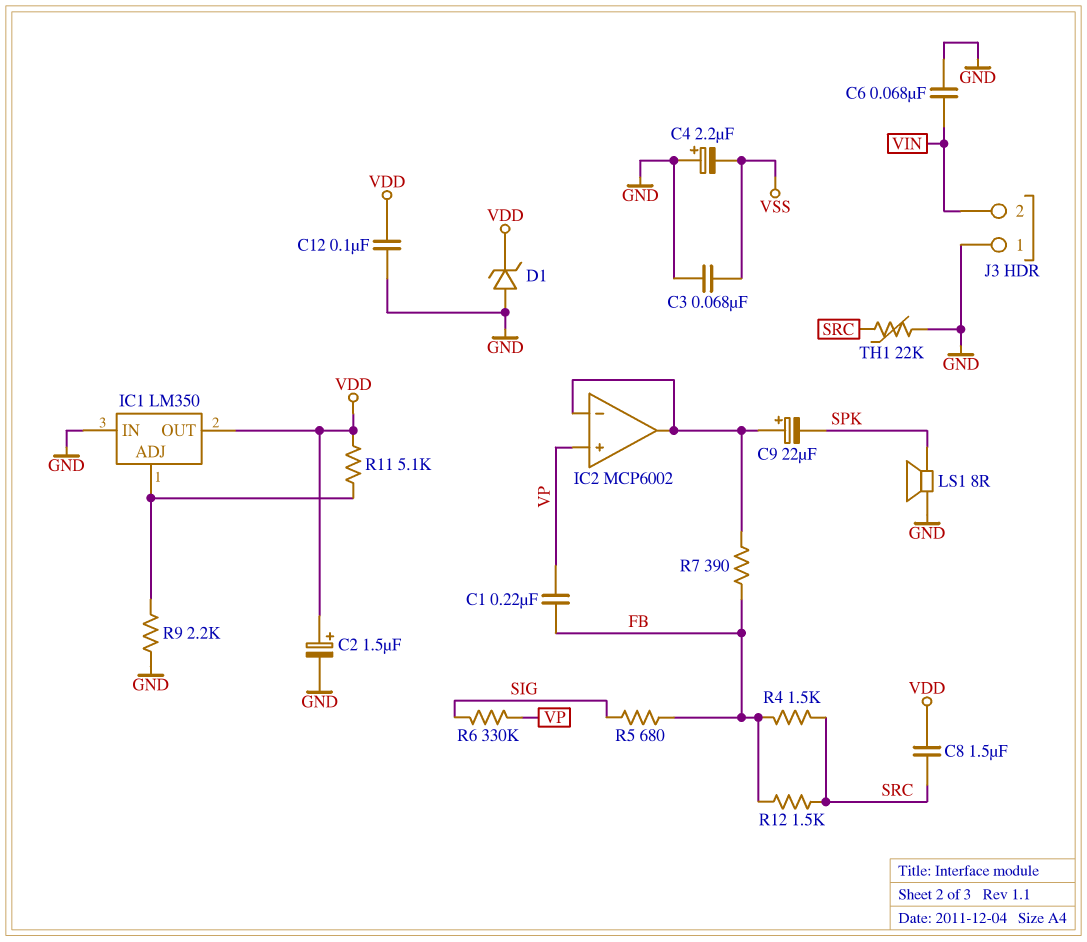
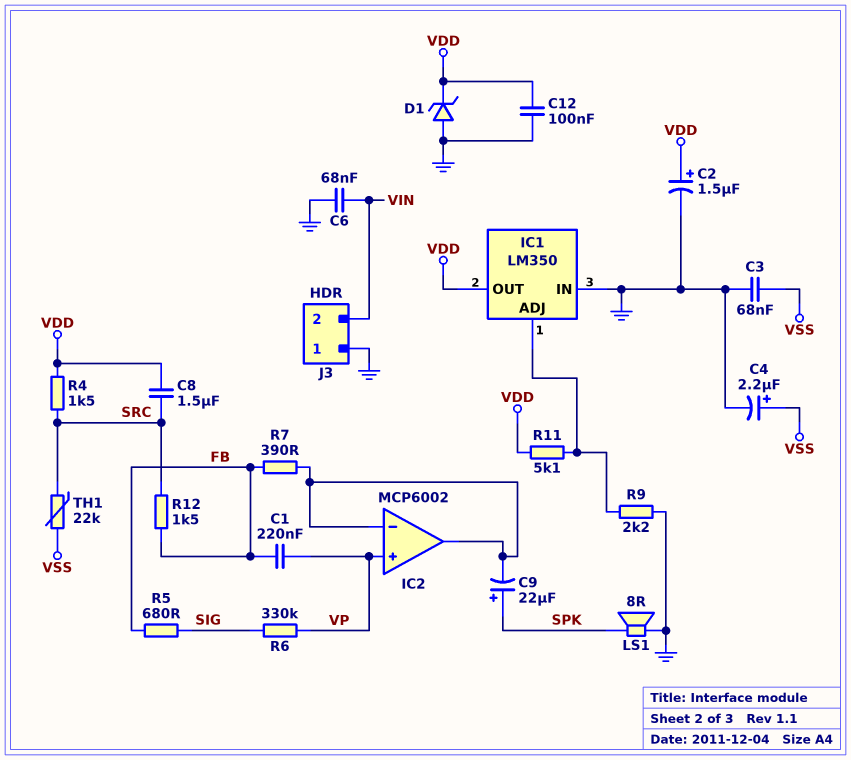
C4: 2.2uF (plus GND, minus VSS) -> 2.2uF (plus VSS, minus GND)
C9: 22uF (plus IC2/in-, minus SPK) -> 22uF (plus SPK, minus IC2/in-)
R4: 1.5k (FB, SRC) -> 1.5k (SRC, VDD)
TH1: 22k (GND, SRC) -> 22k (SRC, VSS)

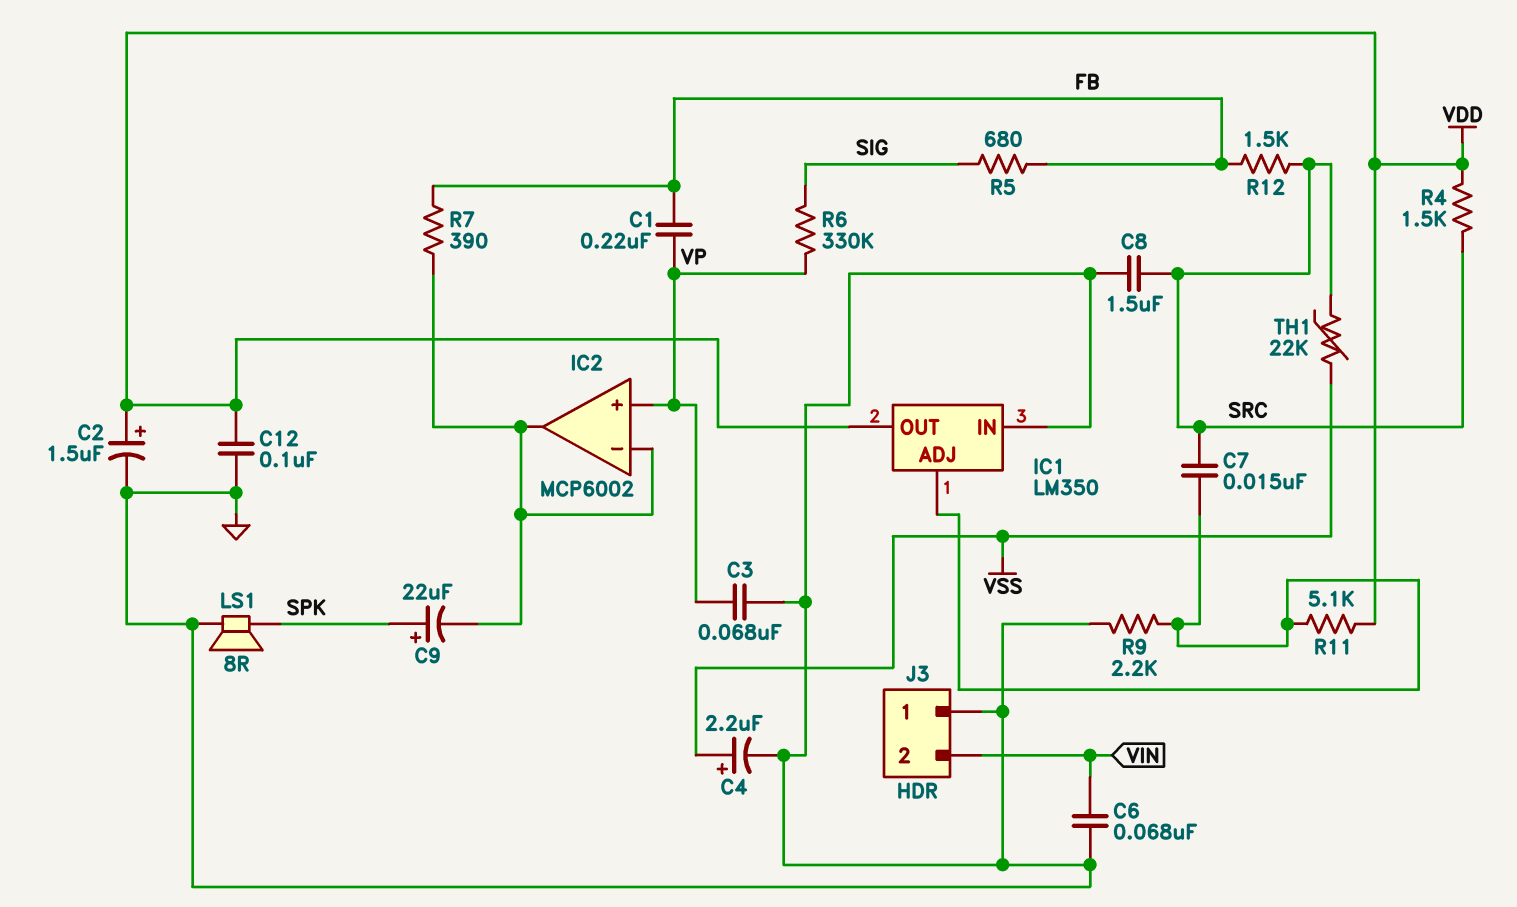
C3: 68nF (GND, VSS) -> 68nF (GND, VP)
C7: none -> 15nF (IC1/ADJ, SRC)
C8: 1.5uF (SRC, VDD) -> 1.5uF (GND, SRC)
D1: zener (A GND, K VDD) -> none

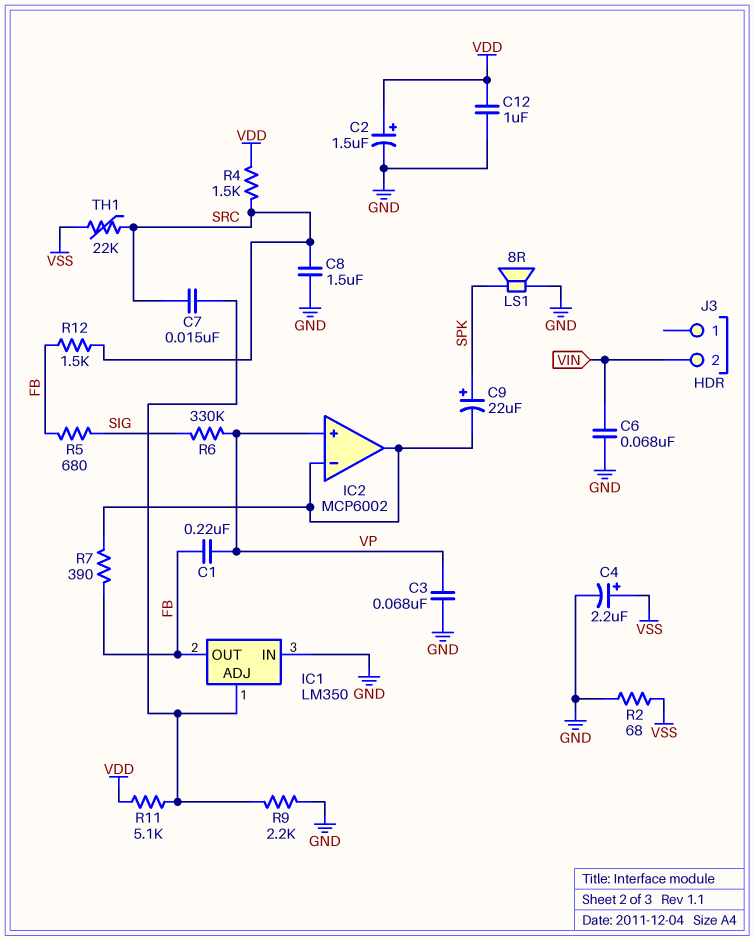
C12: 100nF (GND, VDD) -> 1uF (GND, VDD)
IC1 pin OUT: VDD -> FB
J3 pin 1: GND -> none
R2: none -> 68 (GND, VSS)

